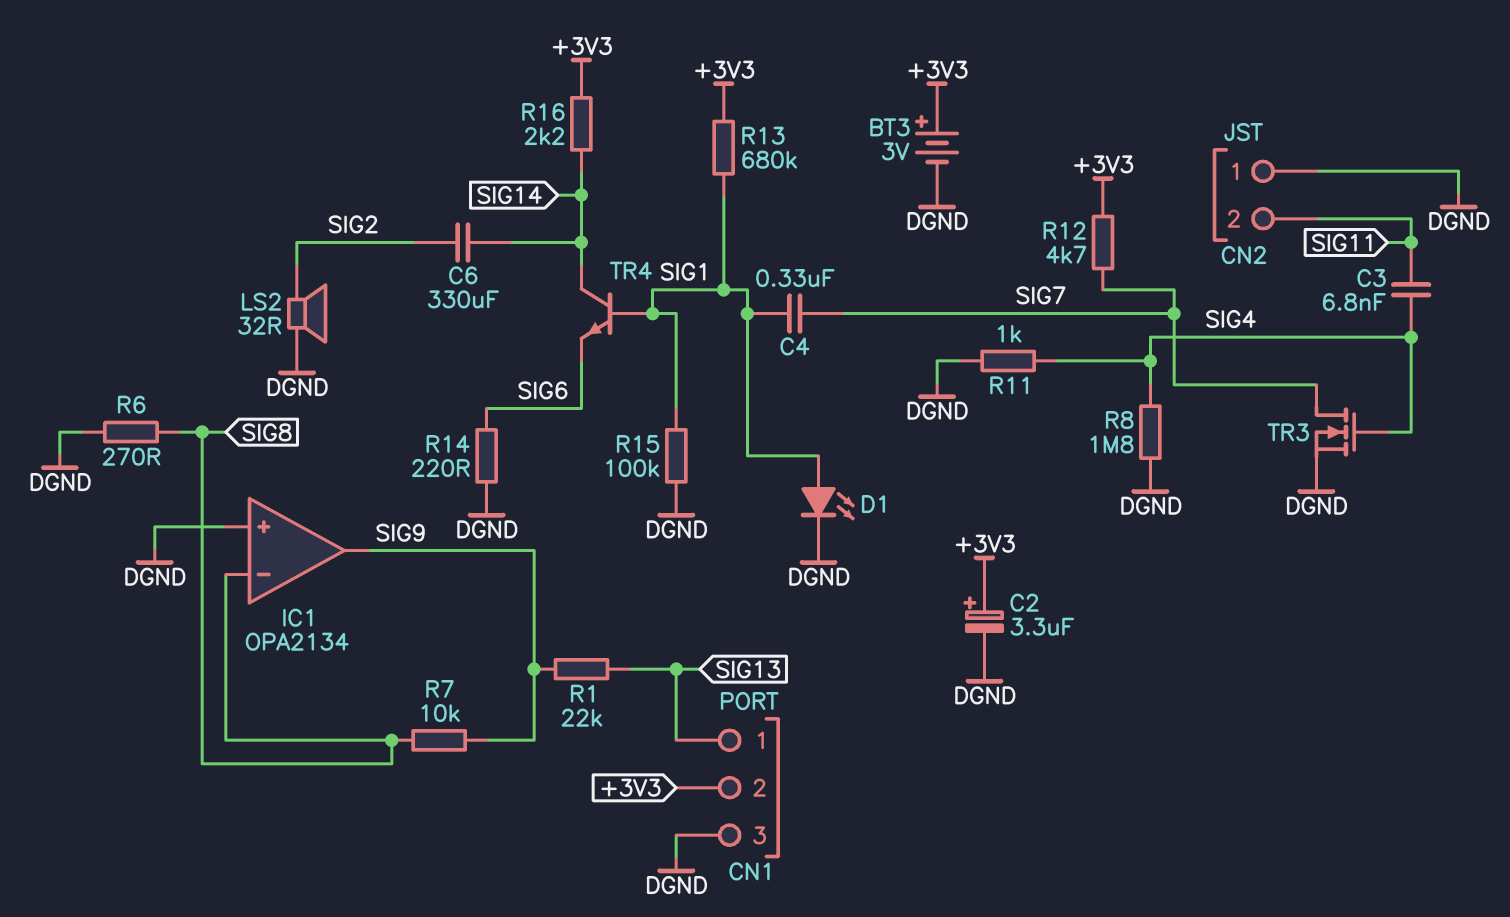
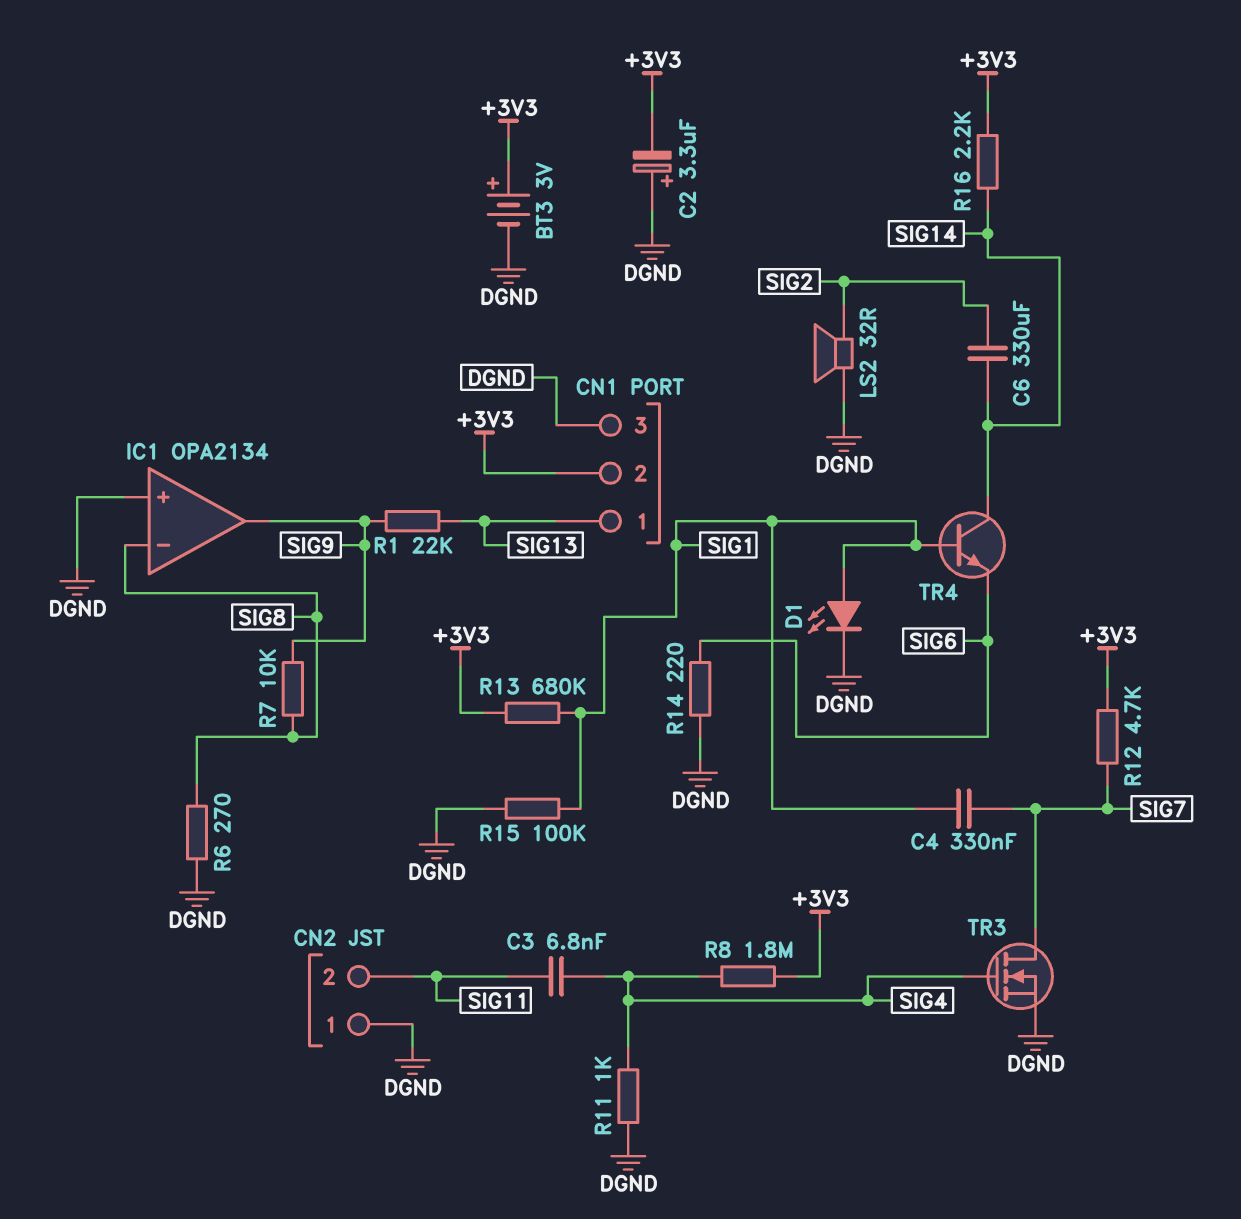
C2: 3.3uF (plus +3V3, minus DGND) -> 3.3uF (plus DGND, minus +3V3)
R8: 1.8M (DGND, SIG4) -> 1.8M (+3V3, SIG4)

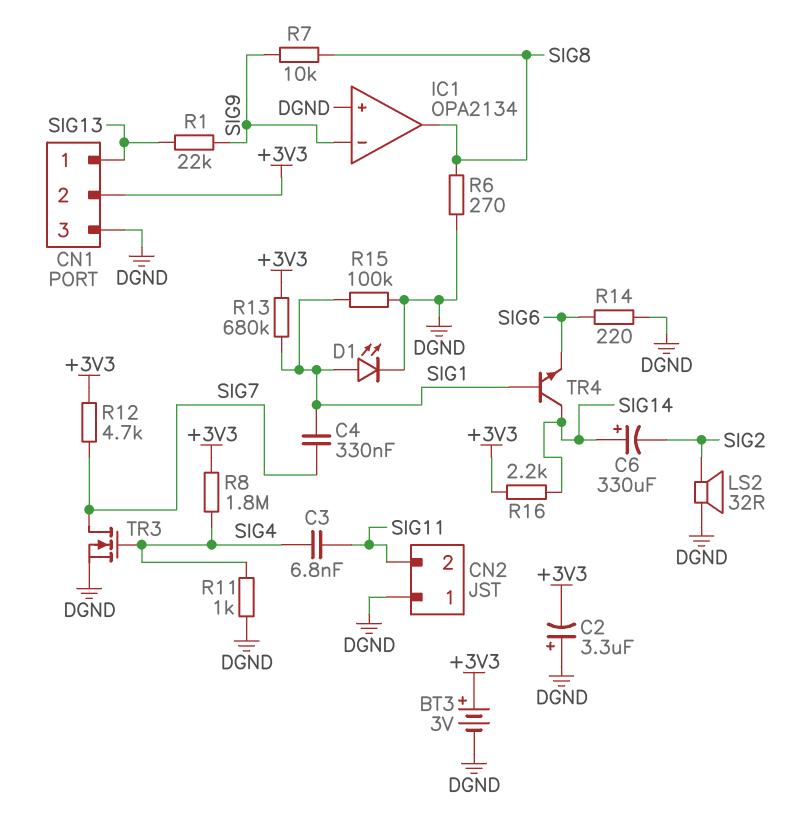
C6: 330uF (SIG2, SIG14) -> 330uF (plus SIG14, minus SIG2)
IC1 pin in-: SIG8 -> SIG9
IC1 pin out: SIG9 -> SIG8

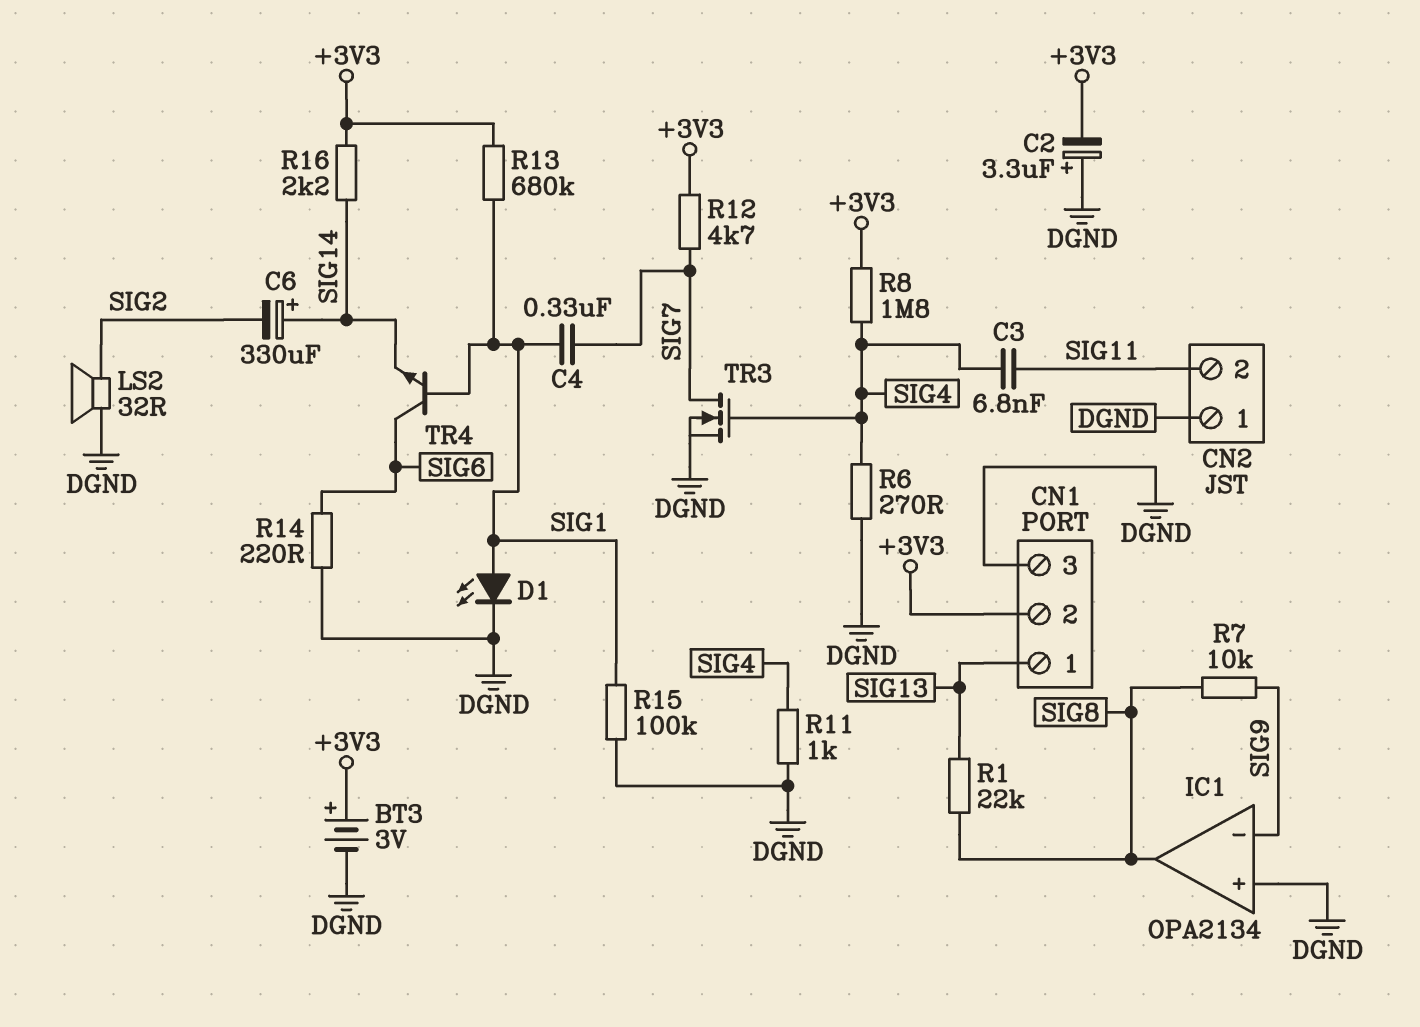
R1: 22k (SIG9, SIG13) -> 22k (SIG8, SIG13)
R6: 270 (DGND, SIG8) -> 270 (DGND, SIG4)
TR4: NPN (B SIG1, C SIG14, E SIG6) -> NPN (B SIG1, C SIG6, E SIG14)

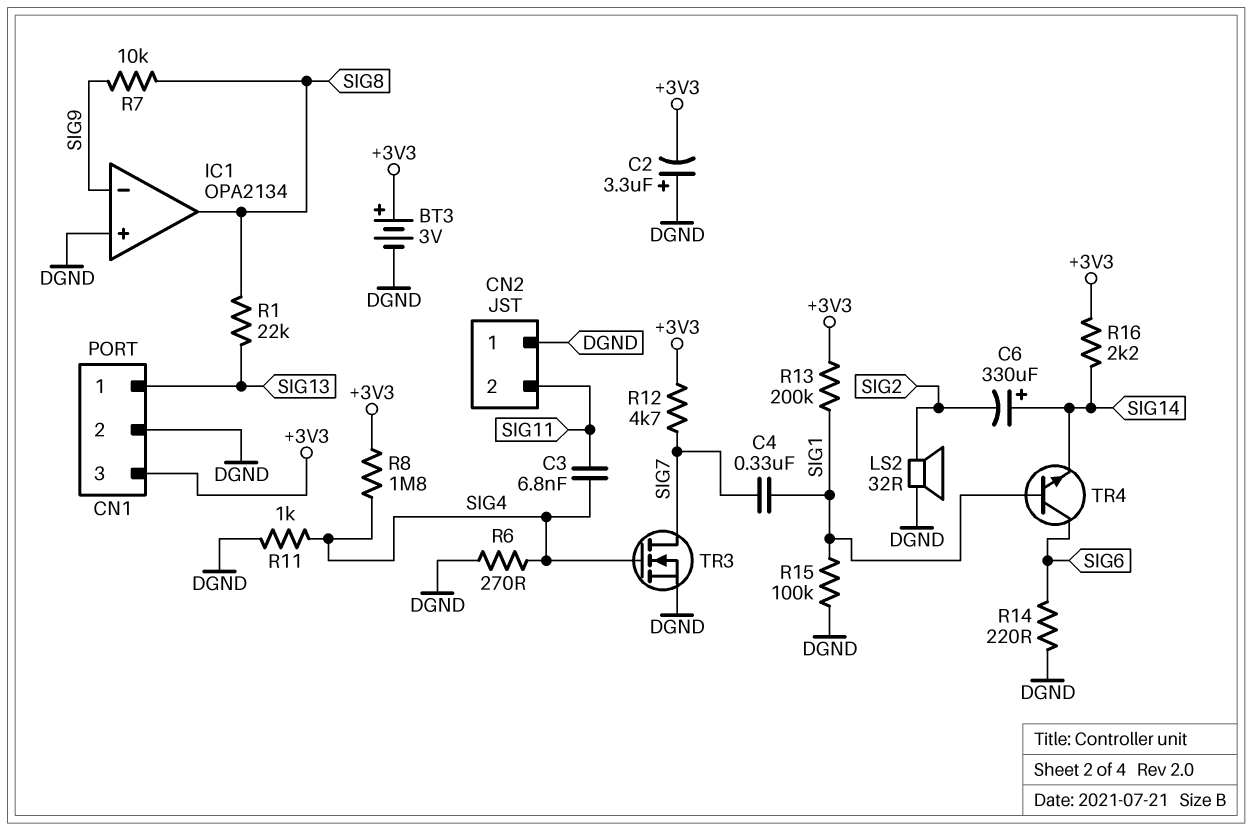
CN1 pin 2: +3V3 -> DGND
CN1 pin 3: DGND -> +3V3
D1: LED (A SIG1, K DGND) -> none
R13: 680k (+3V3, SIG1) -> 200k (+3V3, SIG1)

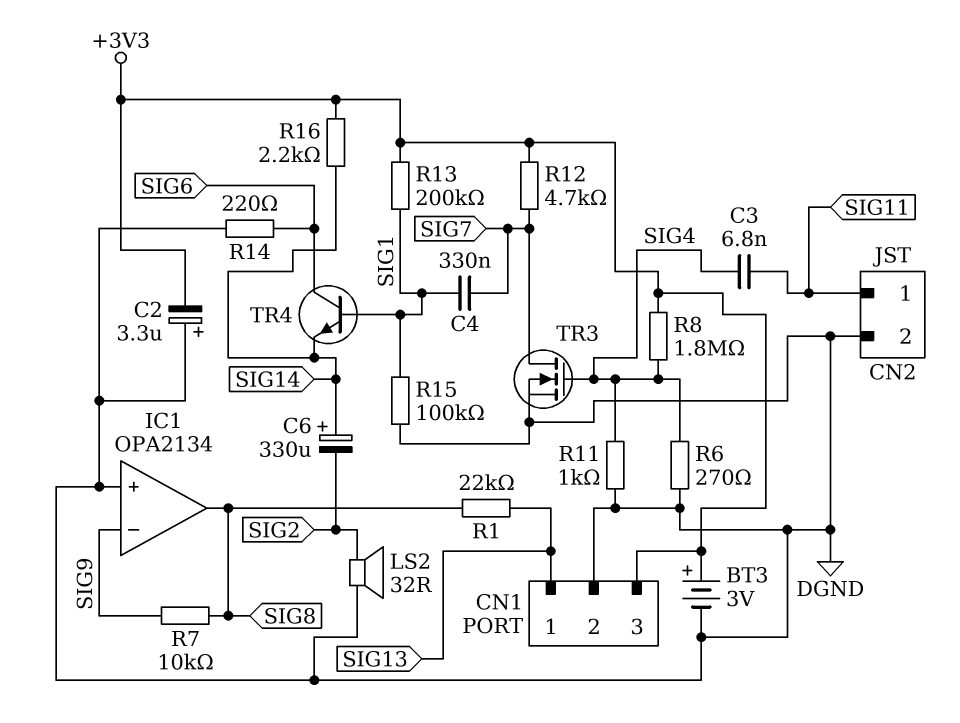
CN2 pin 1: DGND -> SIG11
CN2 pin 2: SIG11 -> DGND

